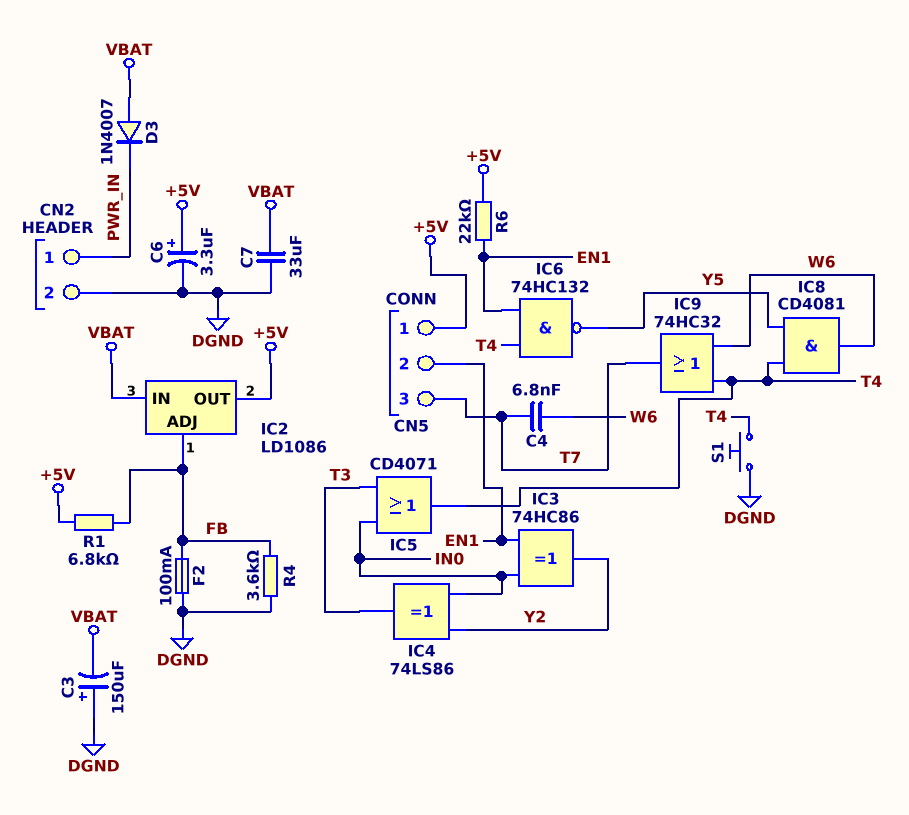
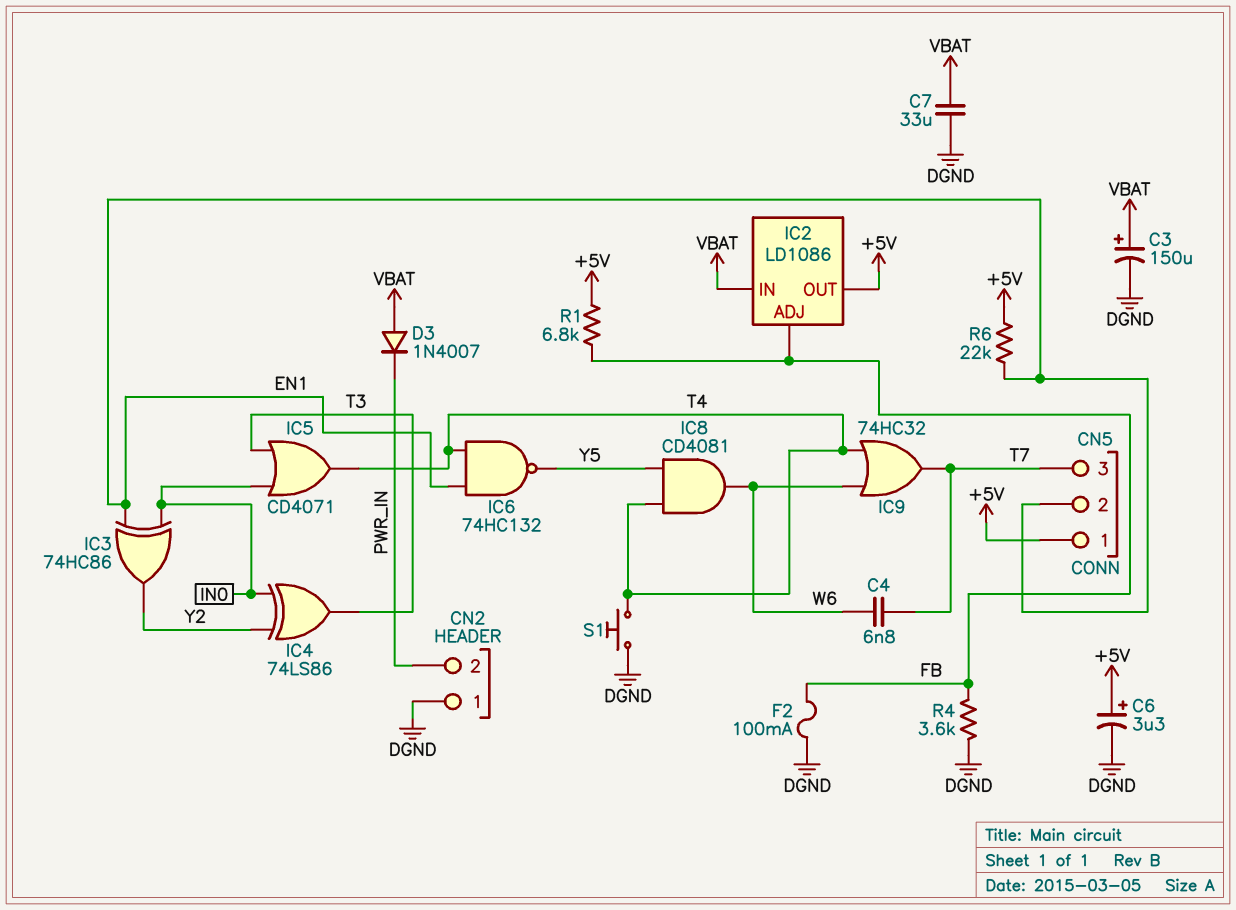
C3: 150uF (plus DGND, minus VBAT) -> 150uF (plus VBAT, minus DGND)
CN2 pin 1: PWR_IN -> DGND
CN2 pin 2: DGND -> PWR_IN

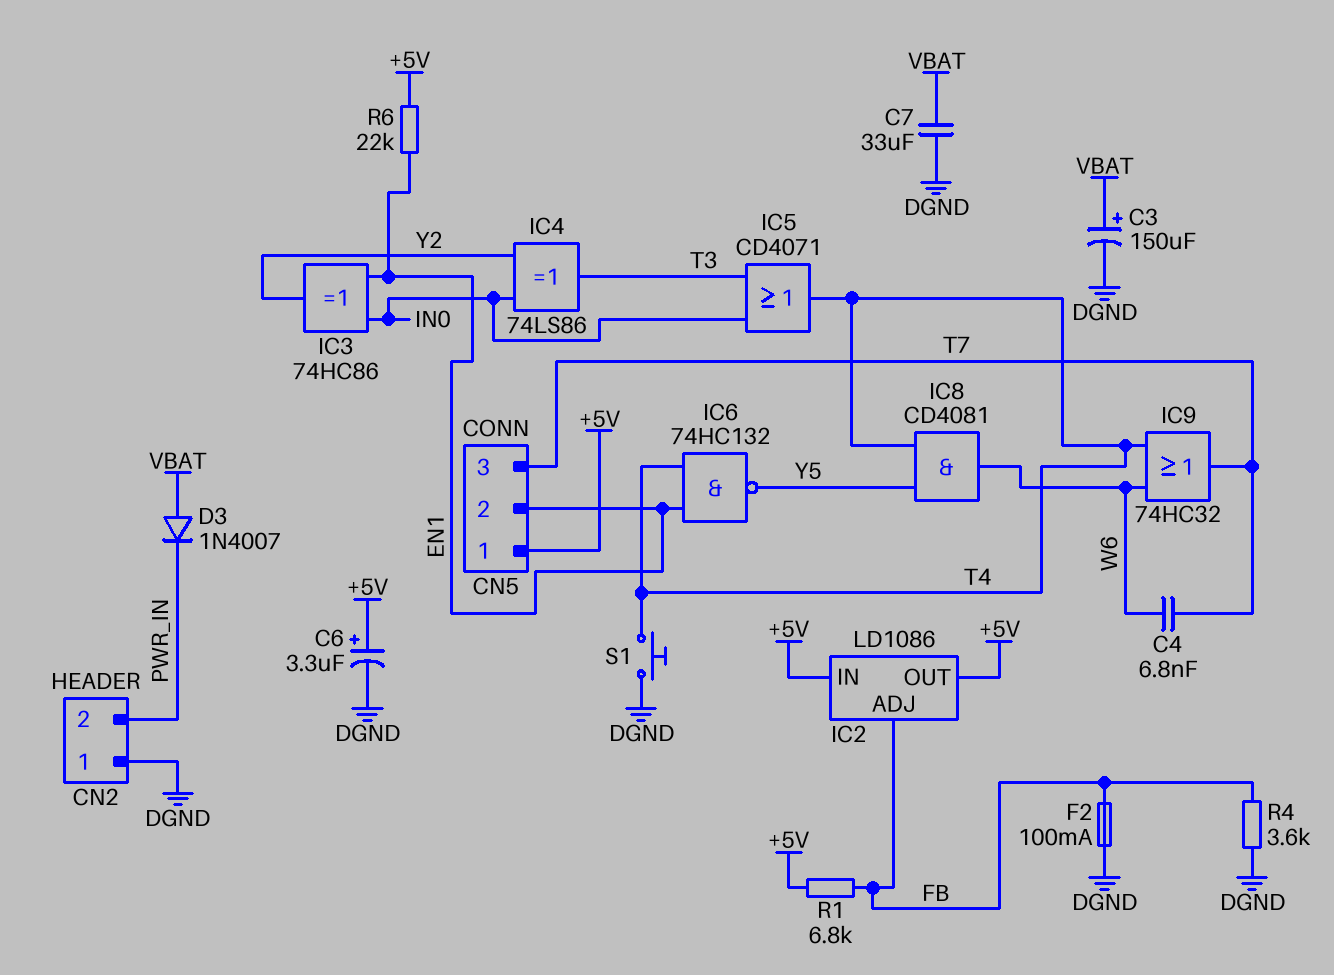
IC2 pin IN: VBAT -> +5V

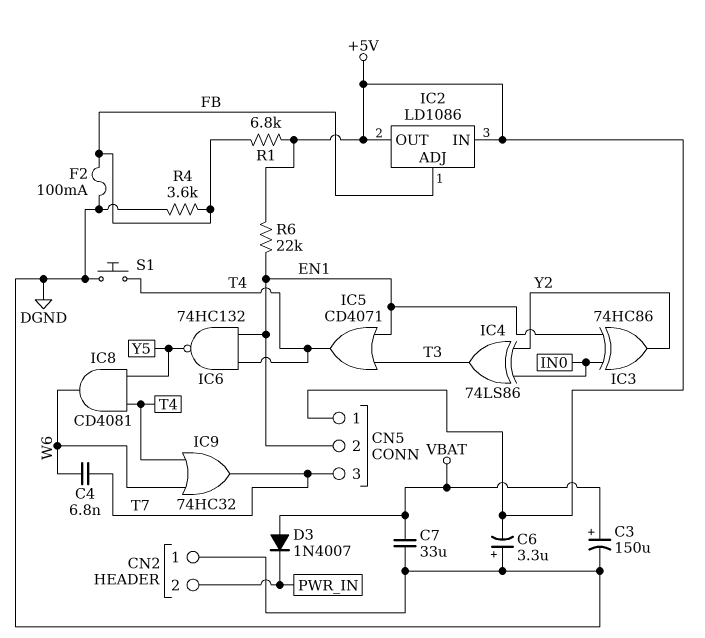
C6: 3.3uF (plus +5V, minus DGND) -> 3.3uF (plus DGND, minus +5V)
IC5: OR CD4071 (in IN0, in T3, out T4) -> OR CD4071 (in EN1, in T3, out T4)

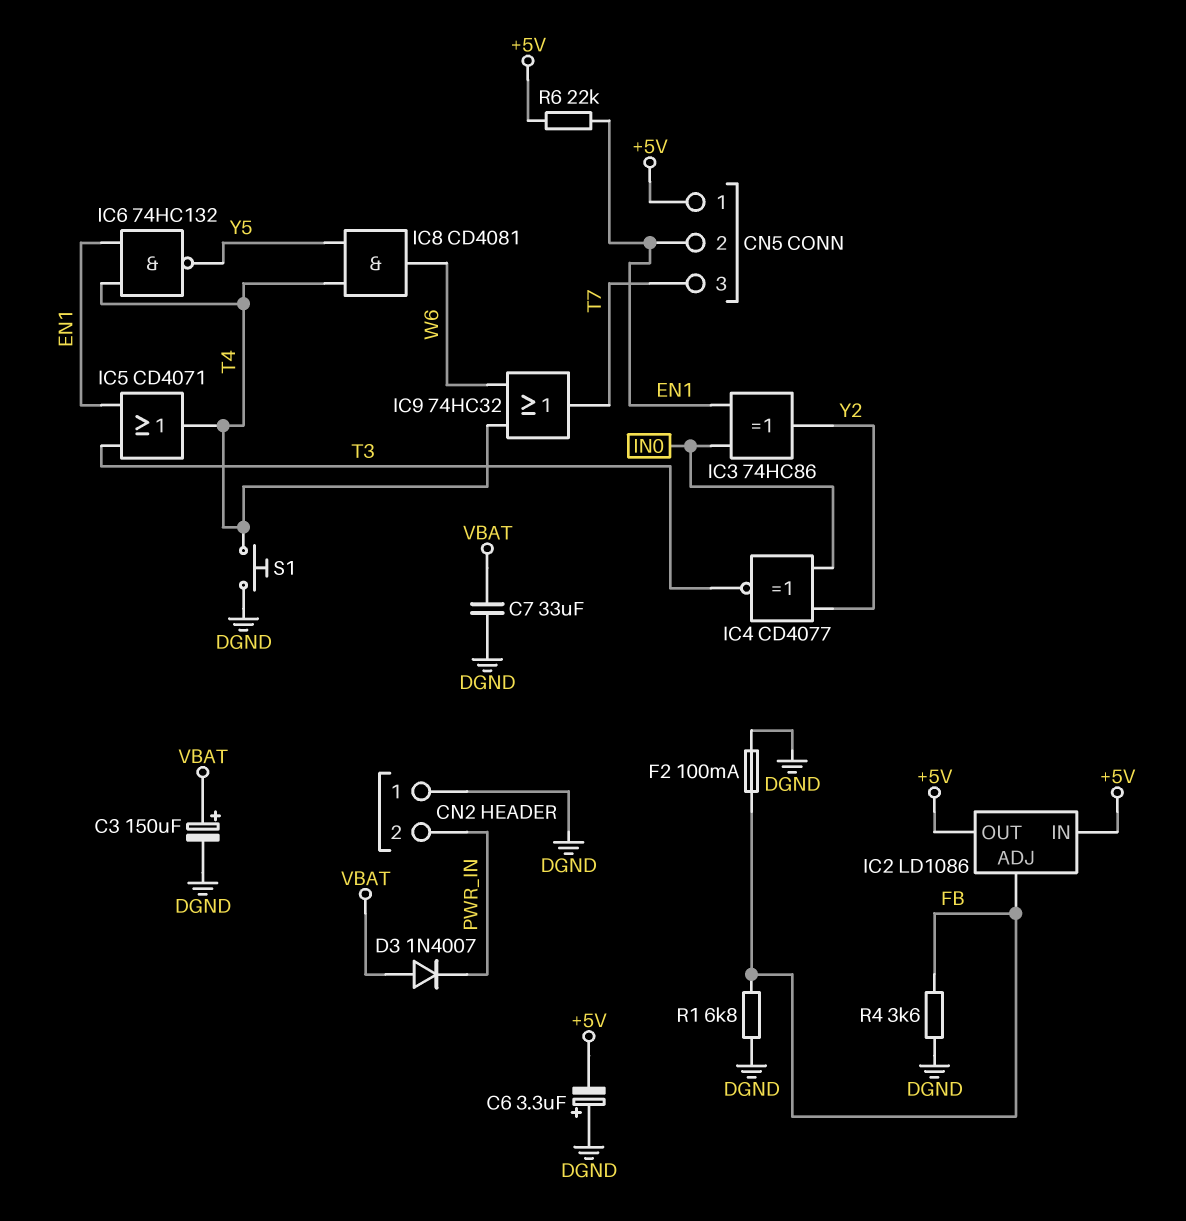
C4: 6.8nF (T7, W6) -> none
IC4: XOR 74LS86 (in IN0, in Y2, out T3) -> XNOR CD4077 (in IN0, in Y2, out T3)
R1: 6.8k (+5V, FB) -> 6.8k (DGND, FB)

